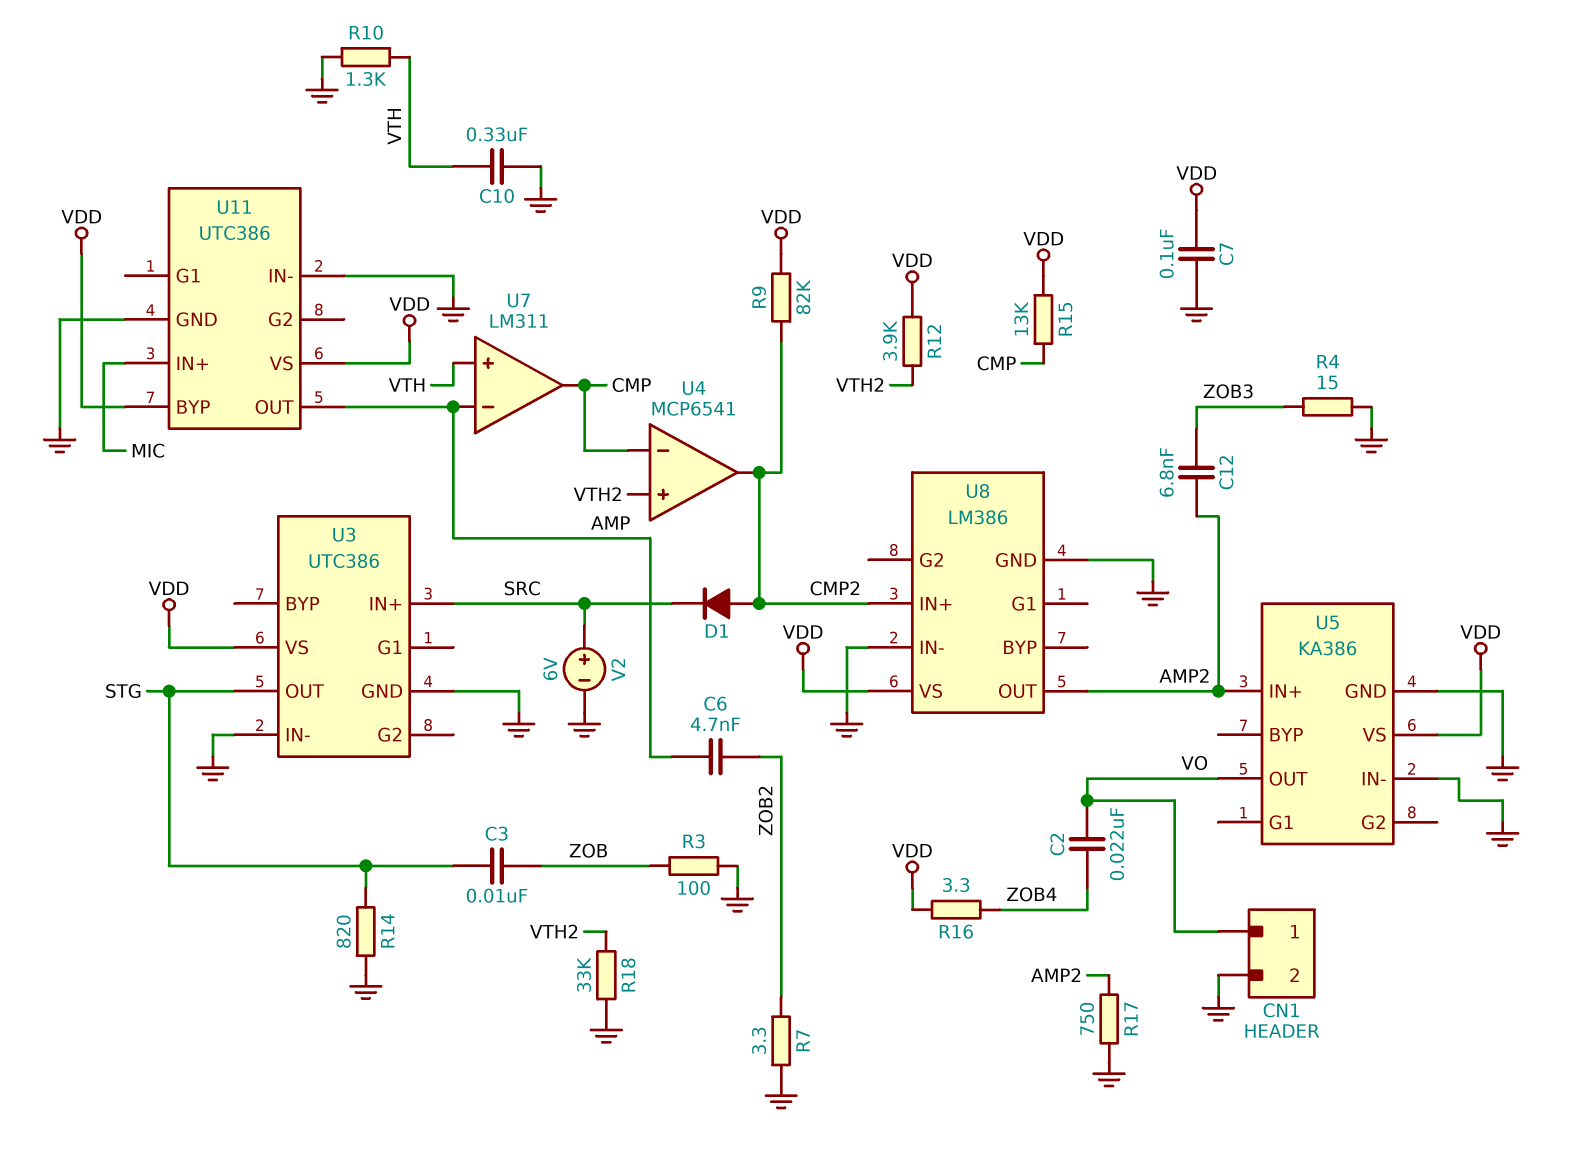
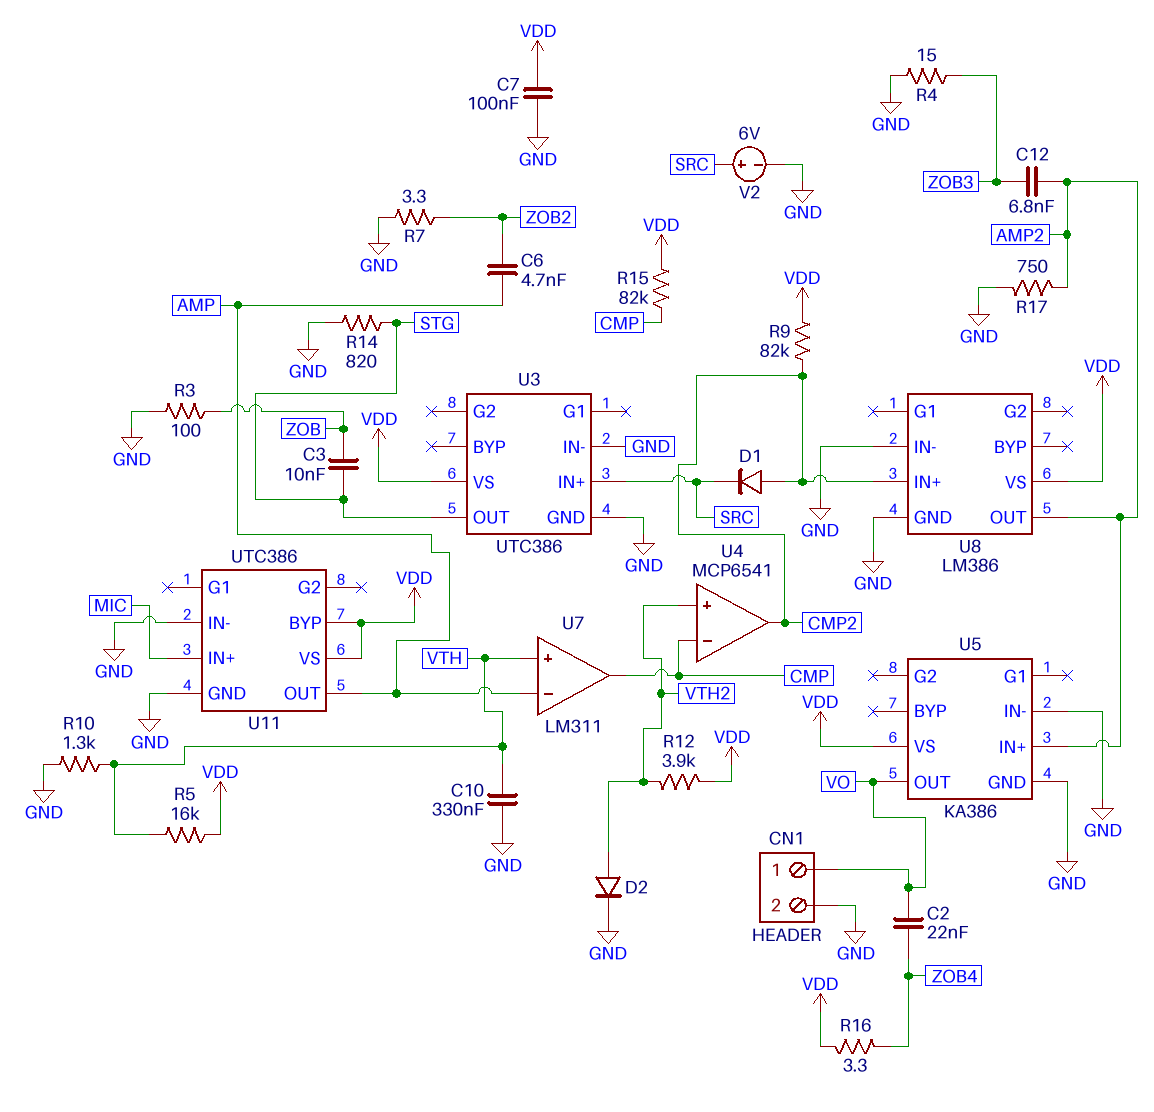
D2: none -> diode (A VTH2, K GND)
R5: none -> 16k (VDD, VTH)
R15: 13k (CMP, VDD) -> 82k (CMP, VDD)
R18: 33k (GND, VTH2) -> none

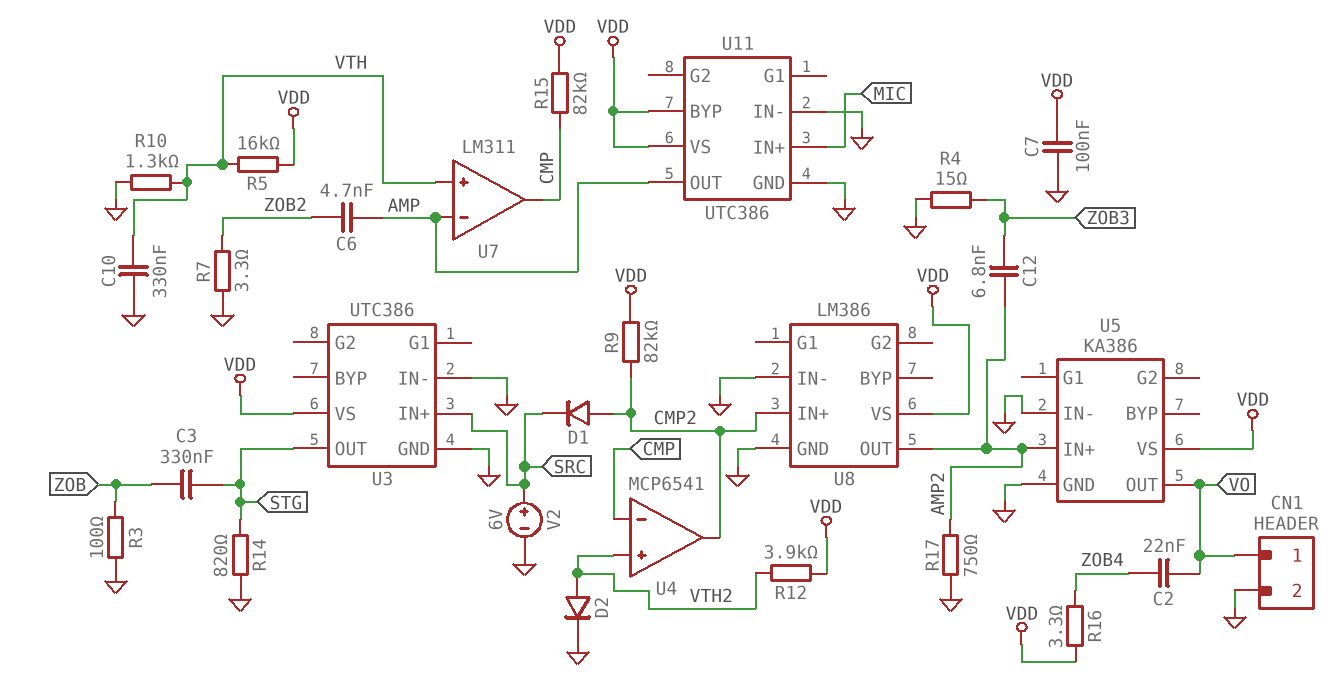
C3: 10nF (STG, ZOB) -> 330nF (STG, ZOB)

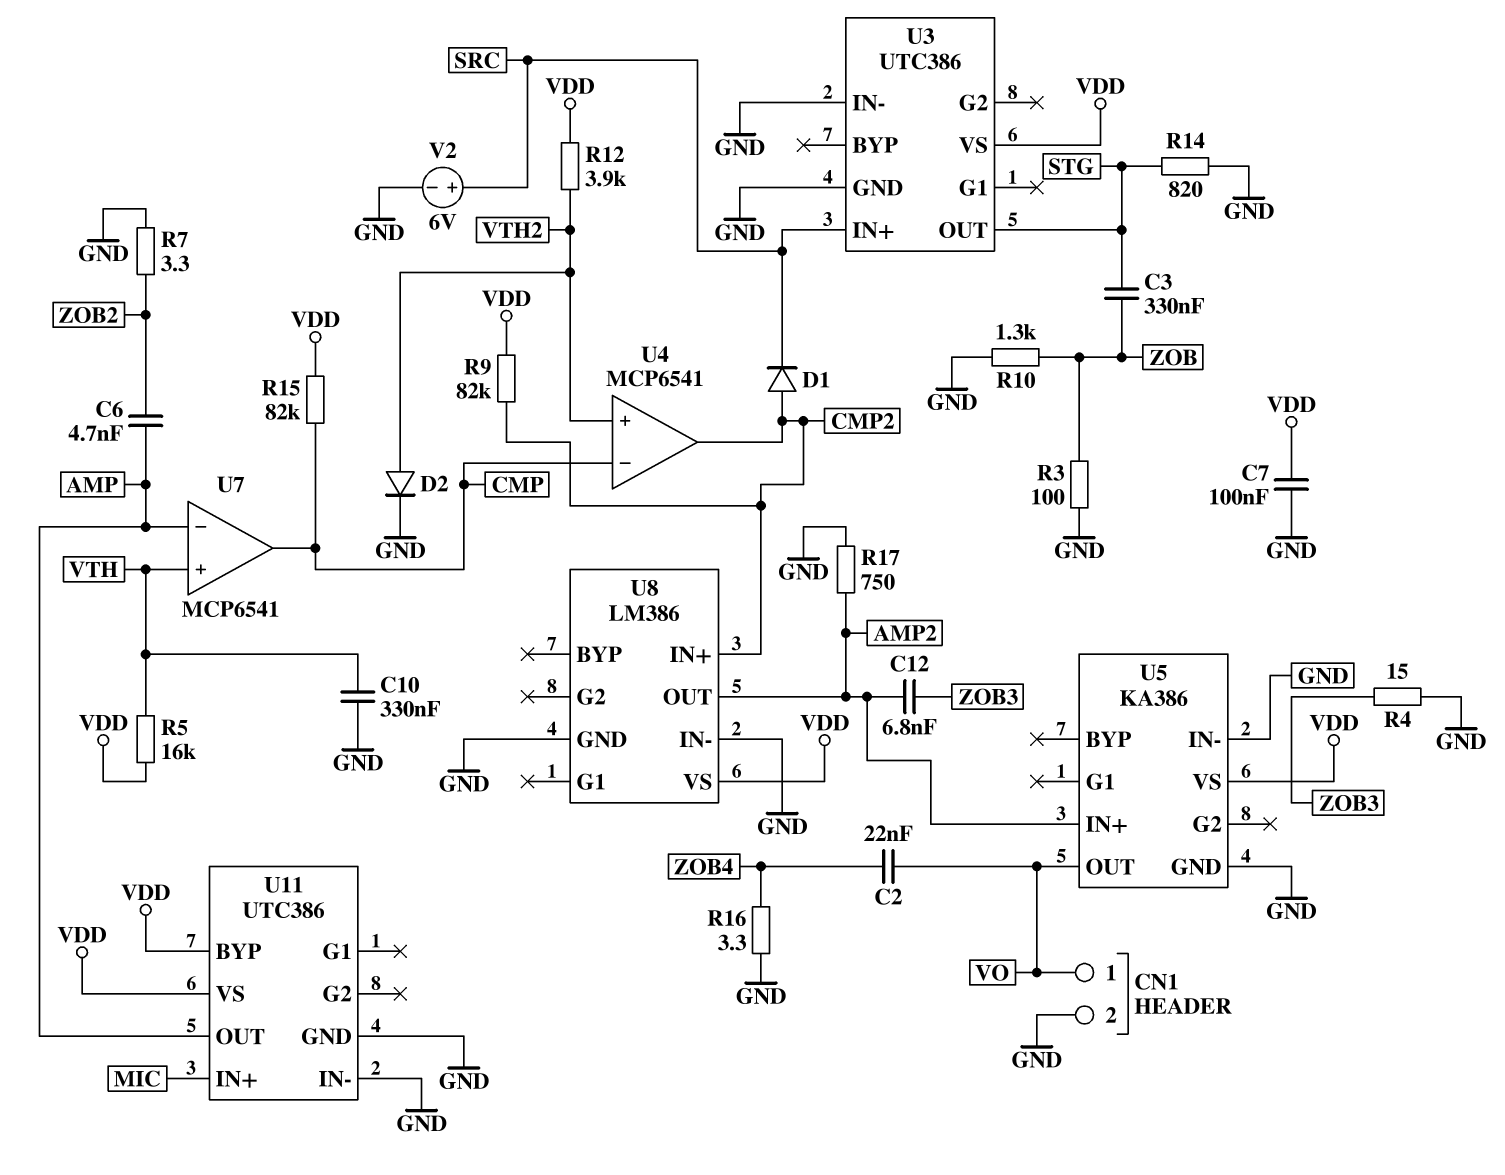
R10: 1.3k (GND, VTH) -> 1.3k (GND, ZOB)
R16: 3.3 (VDD, ZOB4) -> 3.3 (GND, ZOB4)
U7: LM311 -> MCP6541

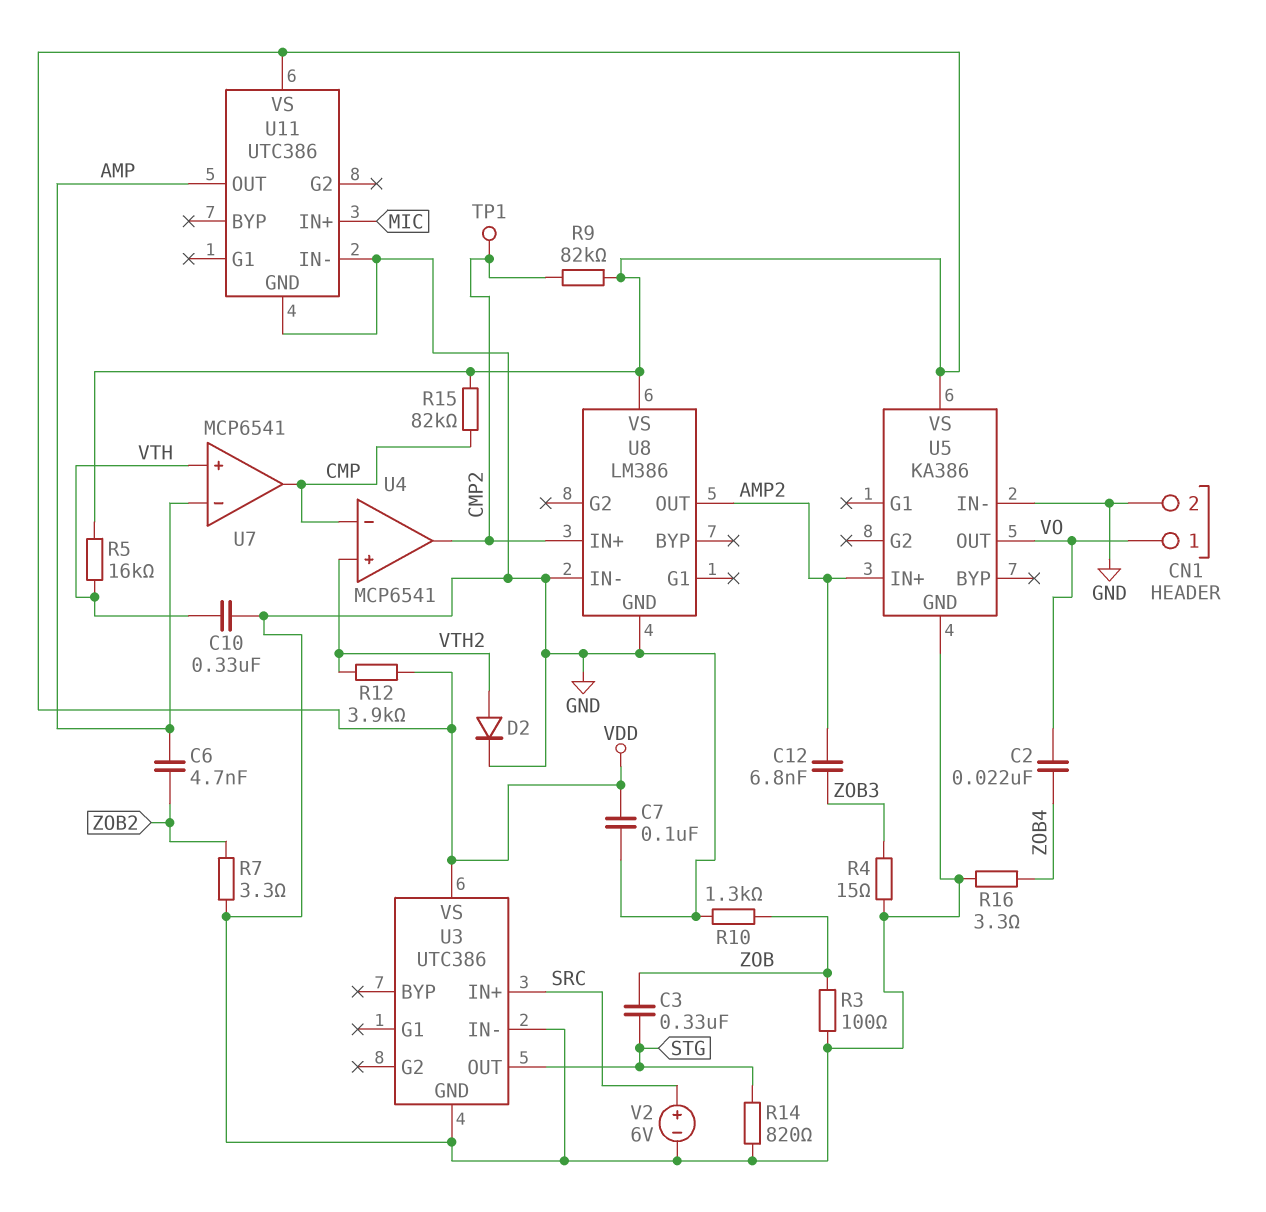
D1: diode (A CMP2, K SRC) -> none
R17: 750 (AMP2, GND) -> none
TP1: none -> test point (CMP2)
U11 pin BYP: VDD -> none

